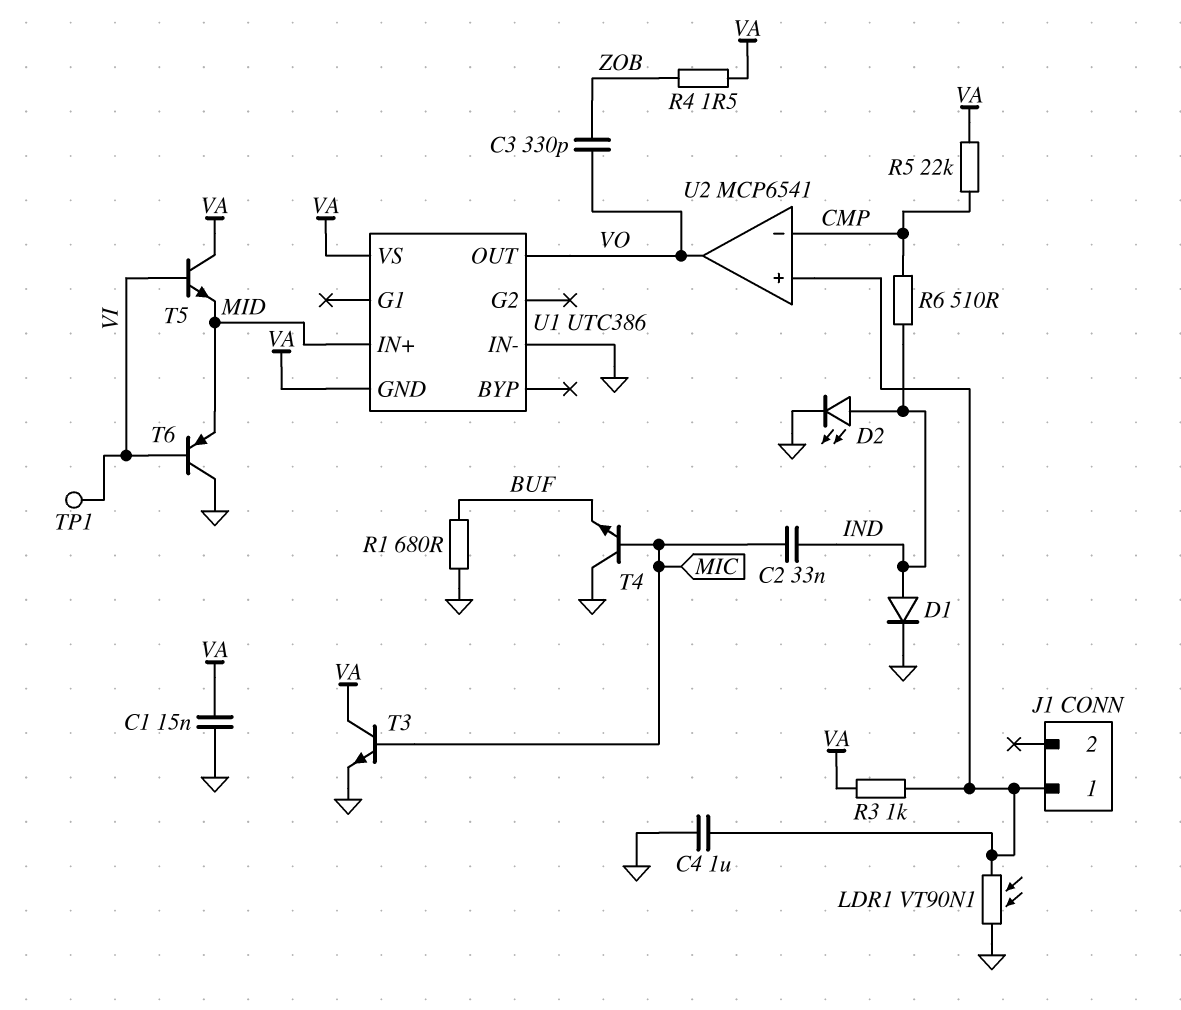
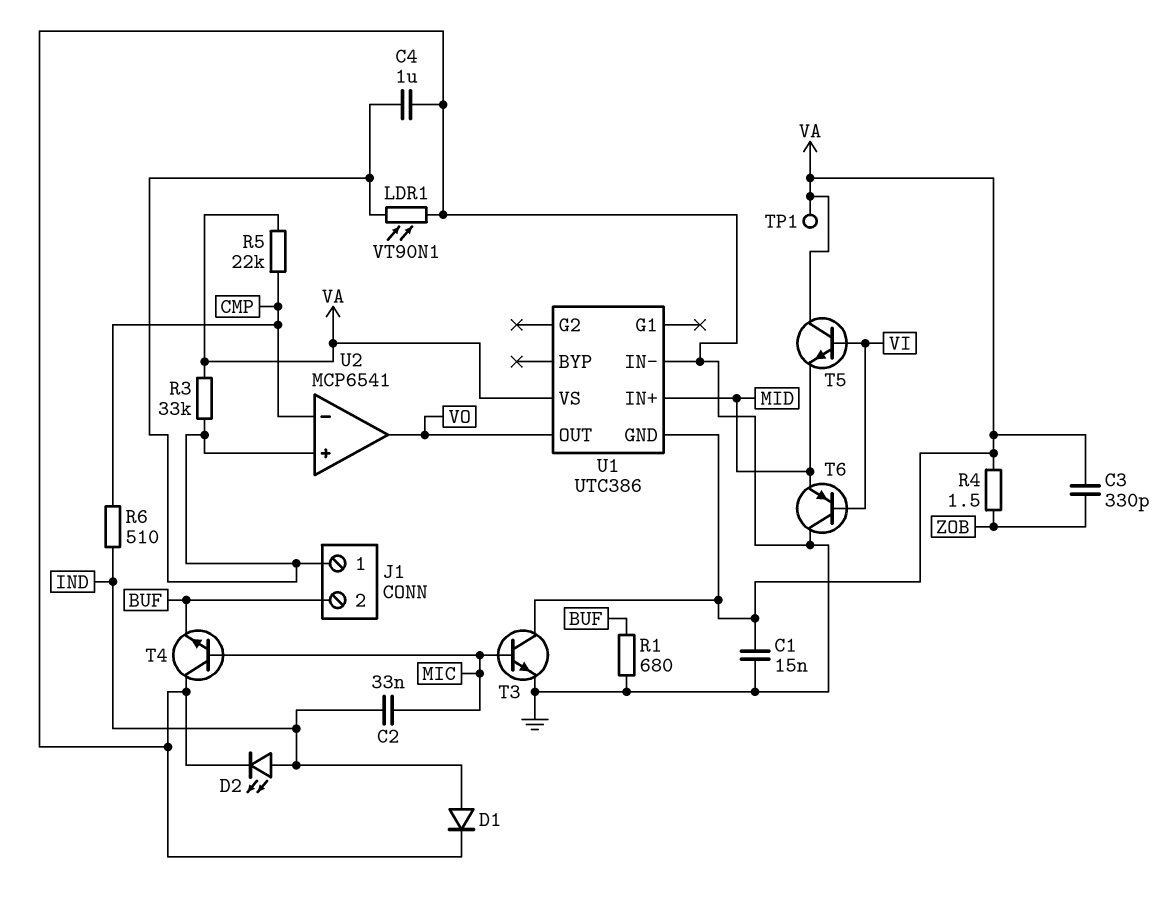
C3: 330pF (VO, ZOB) -> 330pF (VA, ZOB)
J1 pin 2: none -> BUF
R3: 1k (J1/1, VA) -> 33k (J1/1, VA)
TP1: test point (VI) -> test point (VA)

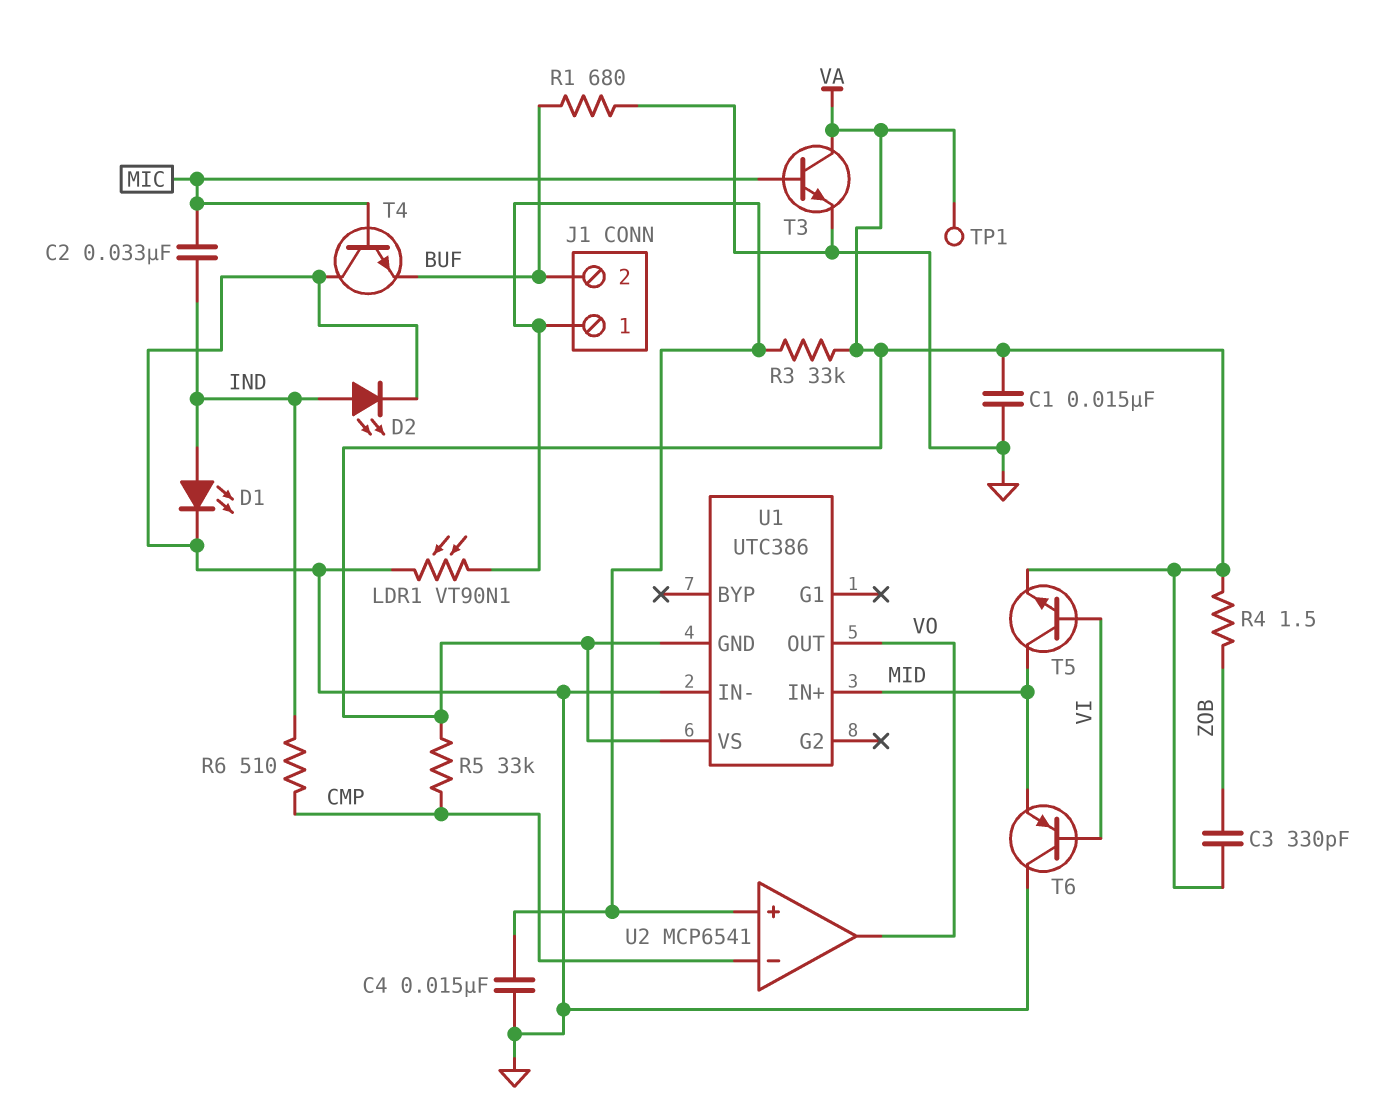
C4: 1uF (GND, J1/1) -> 15nF (GND, J1/1)
D1: diode (A IND, K GND) -> LED (A IND, K GND)
R5: 22k (CMP, VA) -> 33k (CMP, VA)
T5: NPN (B VI, C VA, E MID) -> NPN (B VI, C MID, E VA)

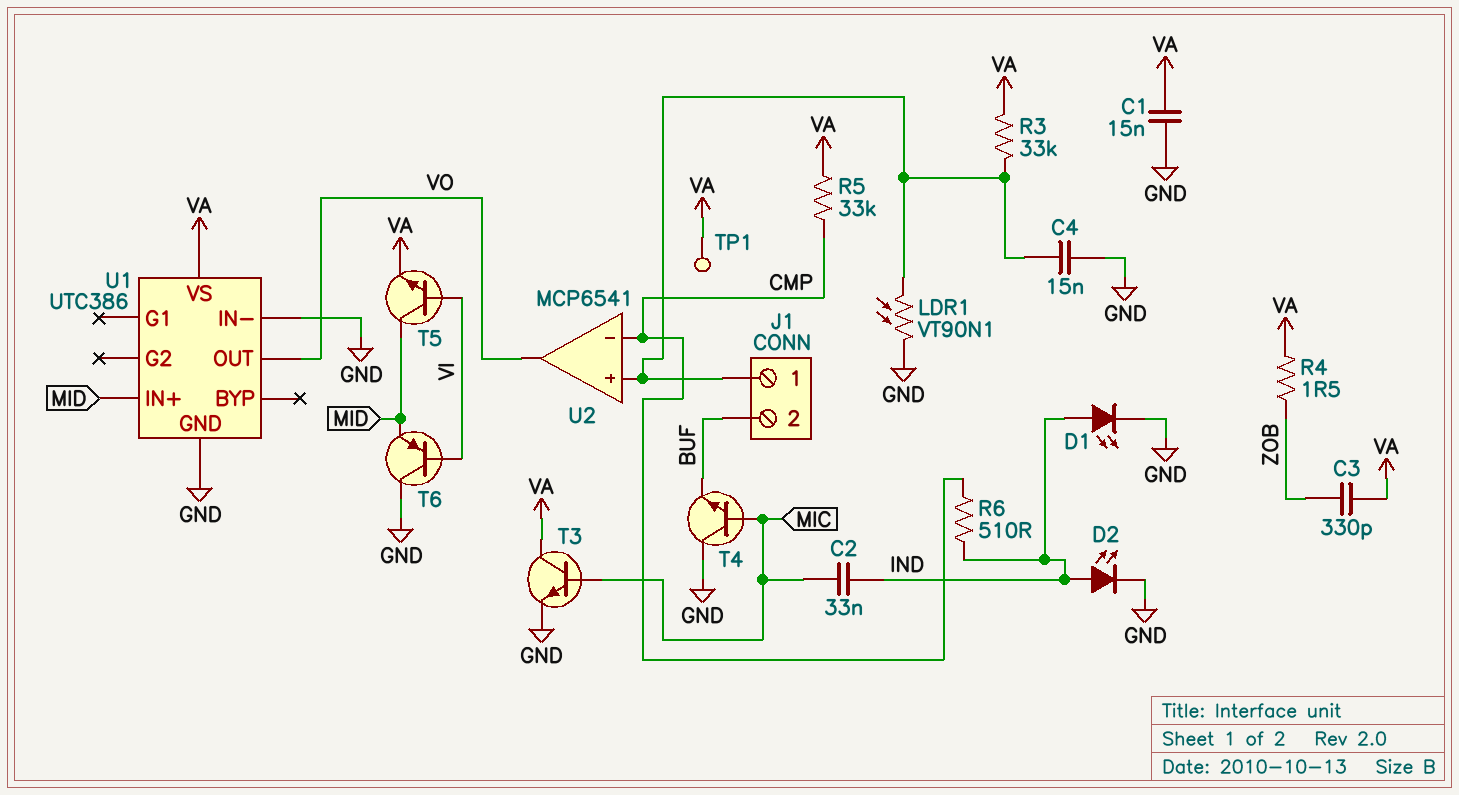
R1: 680 (BUF, GND) -> none
U1 pin GND: VA -> GND

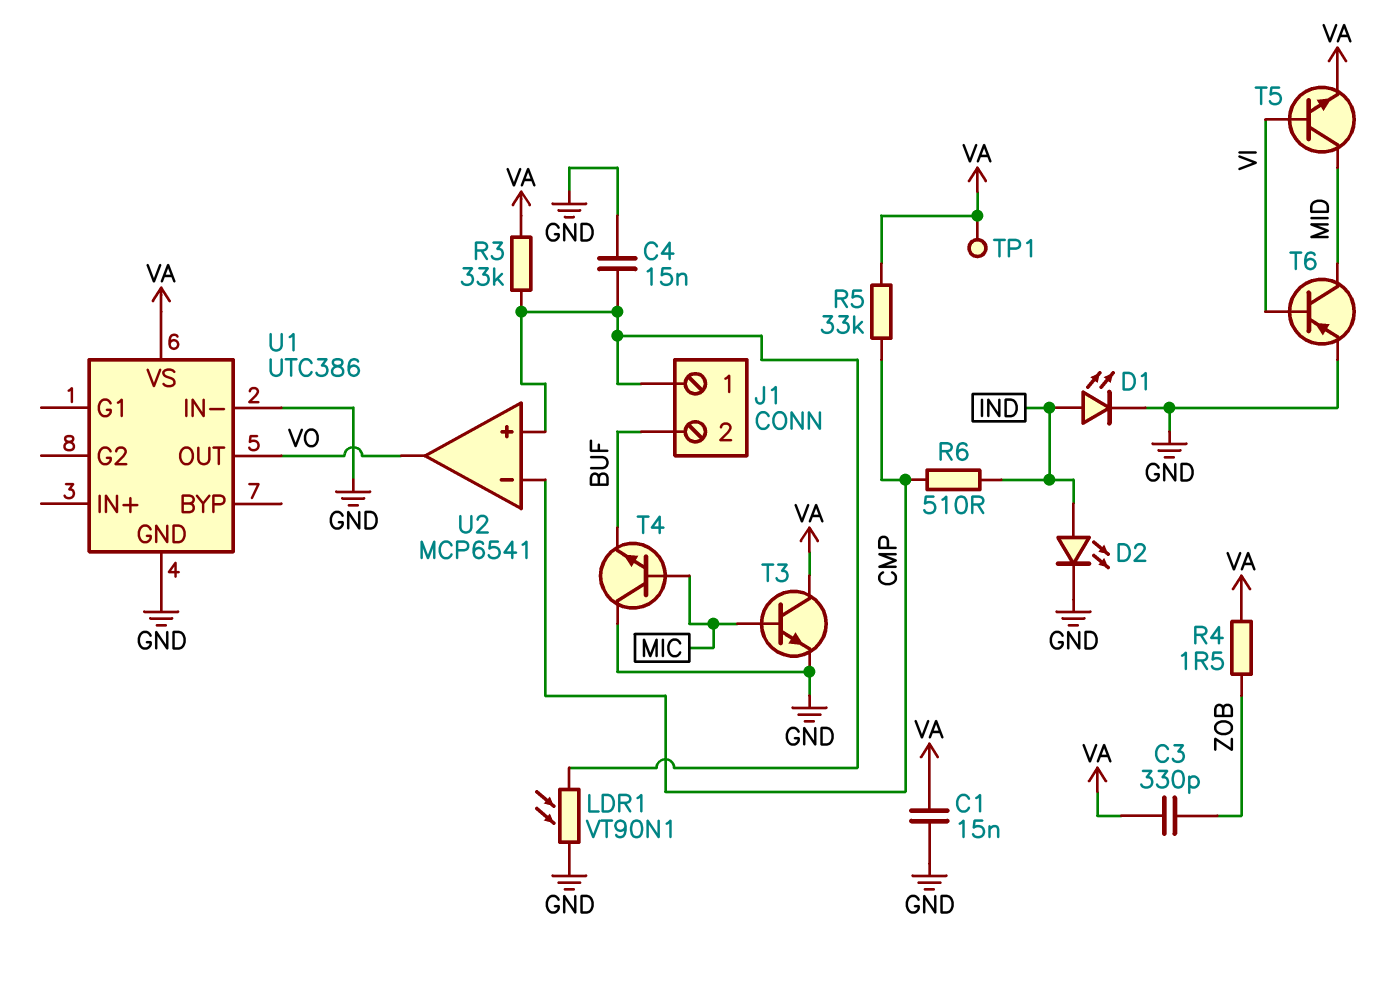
C2: 33nF (IND, MIC) -> none
T6: PNP (B VI, C GND, E MID) -> PNP (B VI, C MID, E GND)
U1 pin IN+: MID -> none

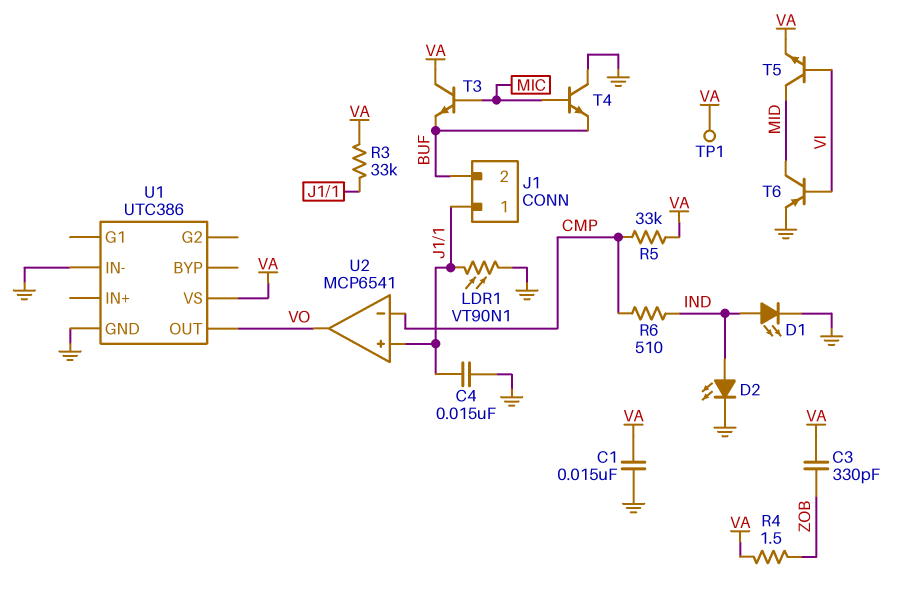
T3: NPN (B MIC, C VA, E GND) -> NPN (B MIC, C VA, E BUF)

